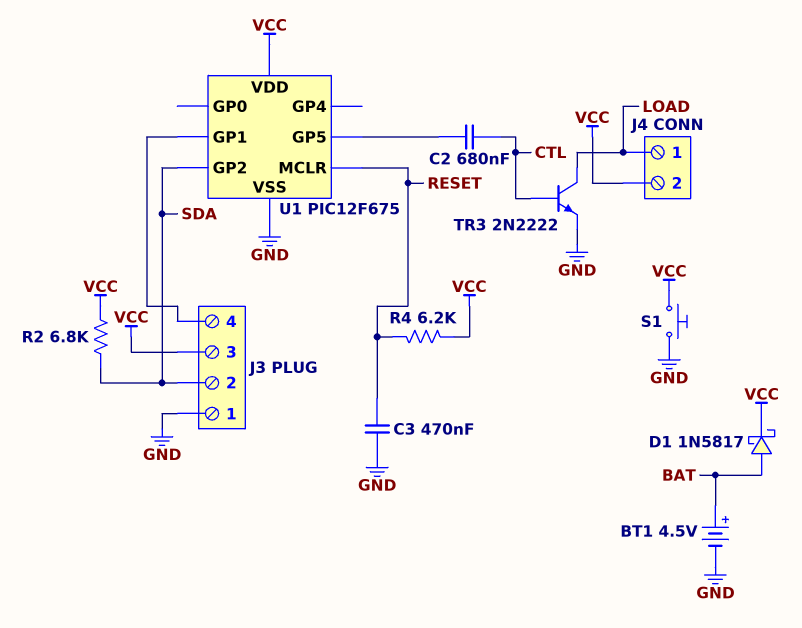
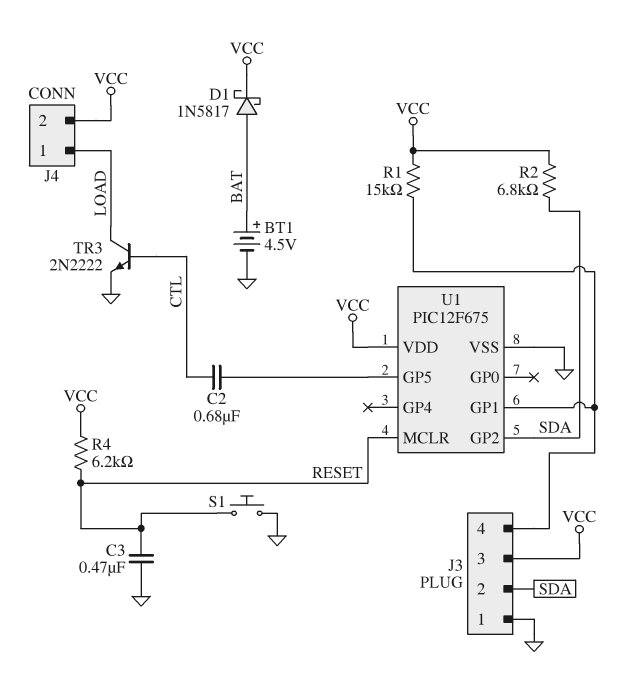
R1: none -> 15k (J3/4, VCC)
S1: button (GND, VCC) -> button (GND, RESET)

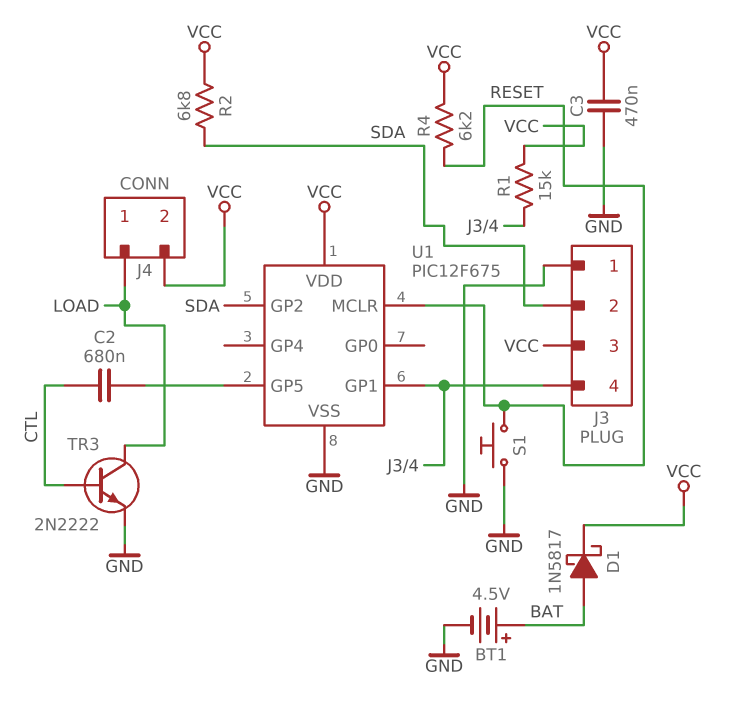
C3: 470nF (GND, RESET) -> 470nF (GND, VCC)

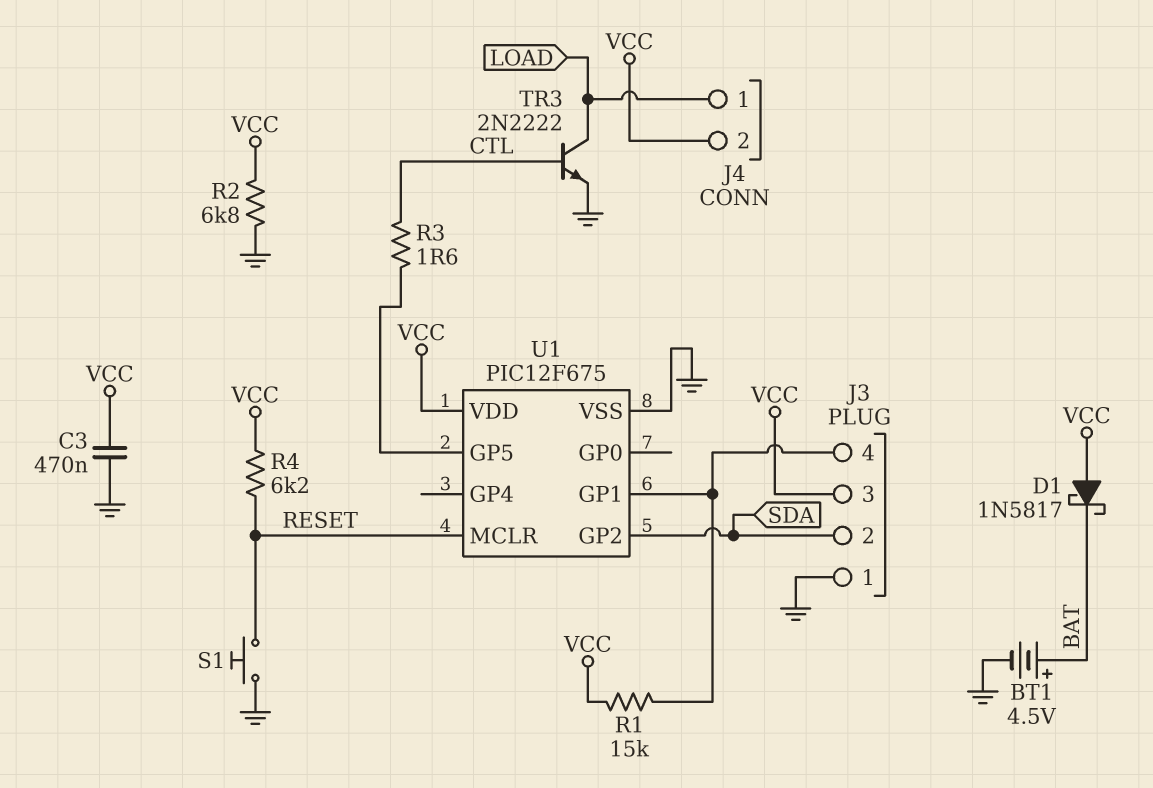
C2: 680nF (CTL, U1/GP5) -> none
D1: schottky 1N5817 (A BAT, K VCC) -> schottky 1N5817 (A VCC, K BAT)
R2: 6.8k (SDA, VCC) -> 6.8k (GND, VCC)
R3: none -> 1.6 (CTL, U1/GP5)

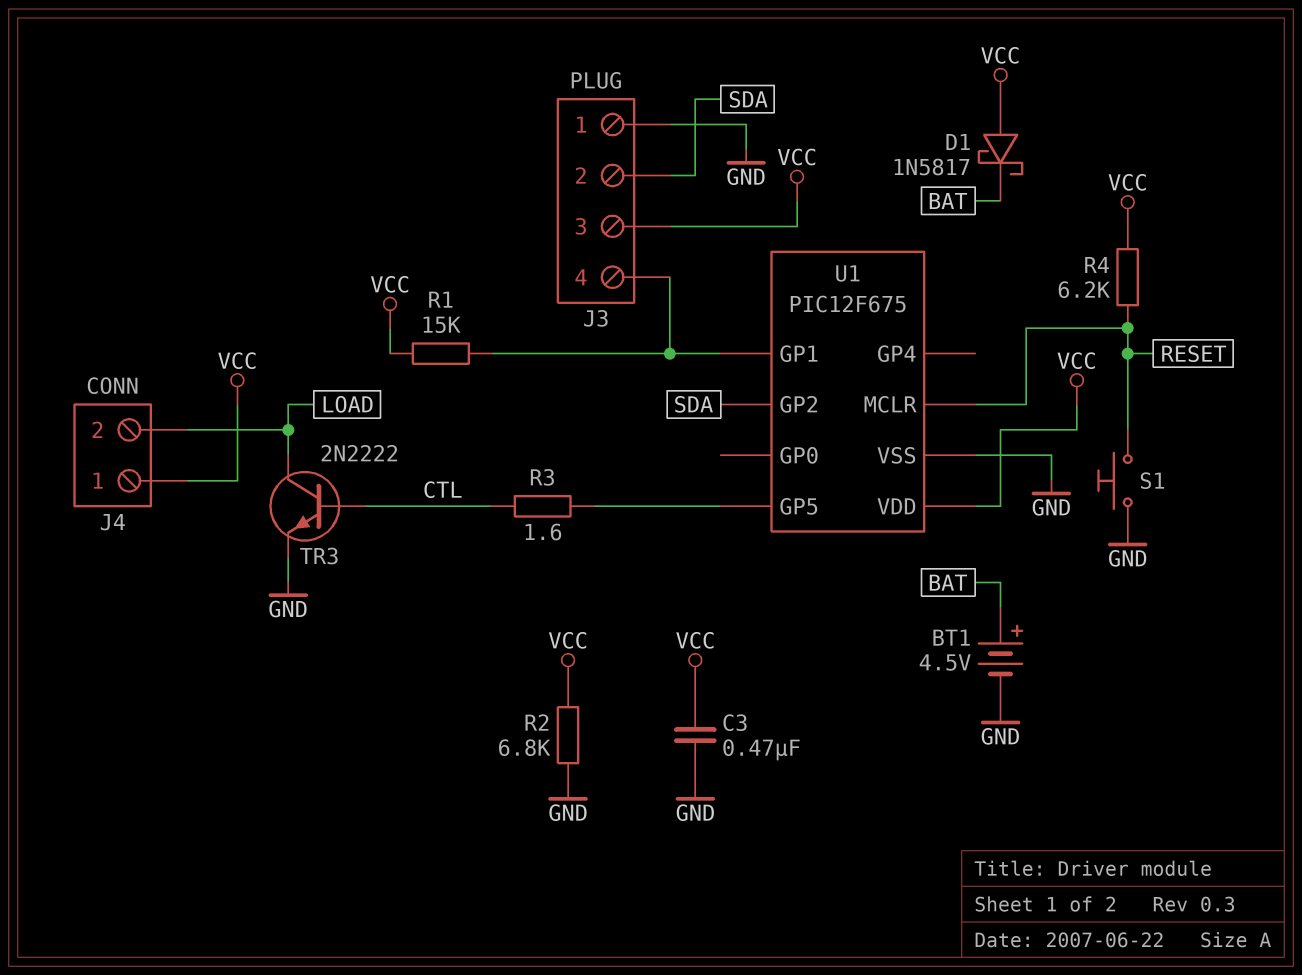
J4 pin 1: LOAD -> VCC
J4 pin 2: VCC -> LOAD

